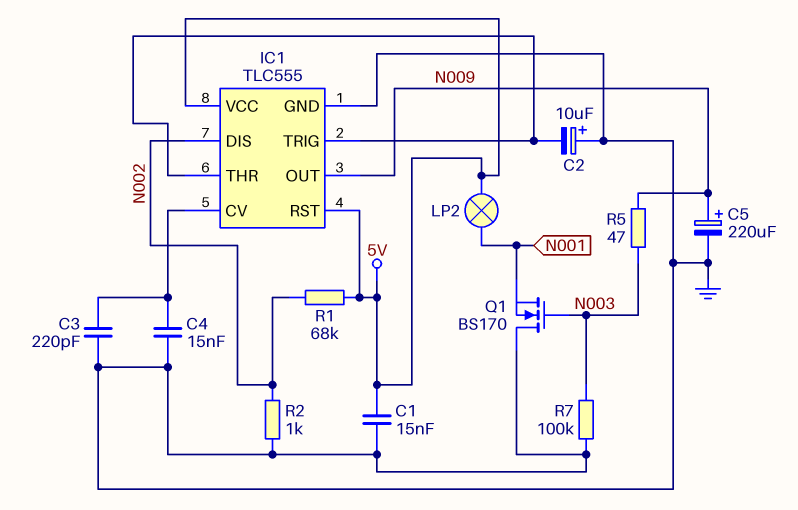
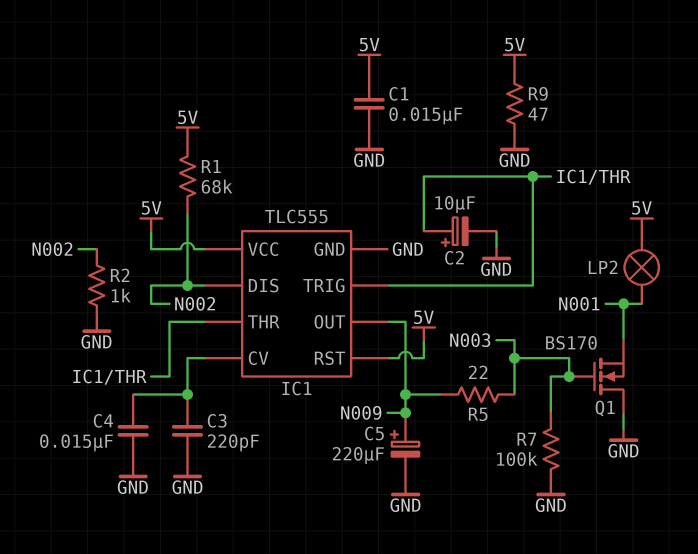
C2: 10uF (plus GND, minus IC1/THR) -> 10uF (plus IC1/THR, minus GND)
R5: 47 (N003, N009) -> 22 (N003, N009)
R9: none -> 47 (5V, GND)

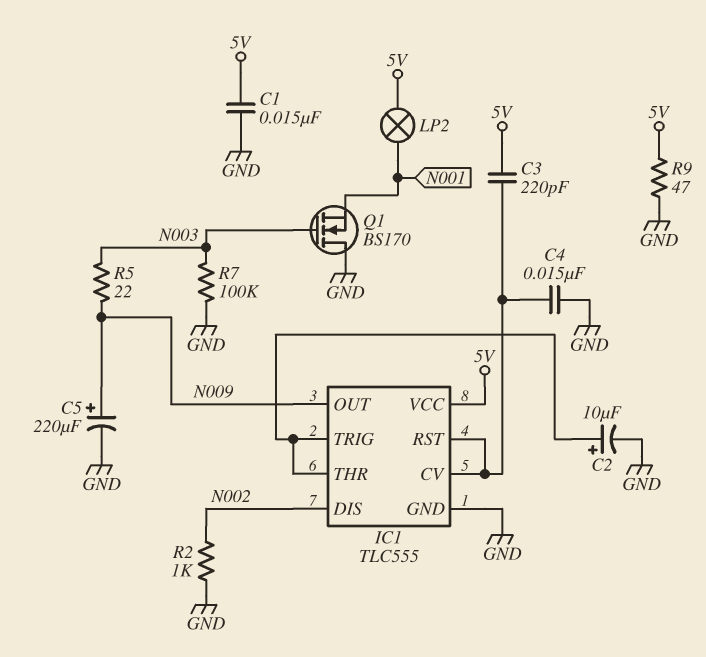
C3: 220pF (GND, IC1/CV) -> 220pF (5V, IC1/CV)
IC1 pin RST: 5V -> IC1/CV
R1: 68k (5V, N002) -> none

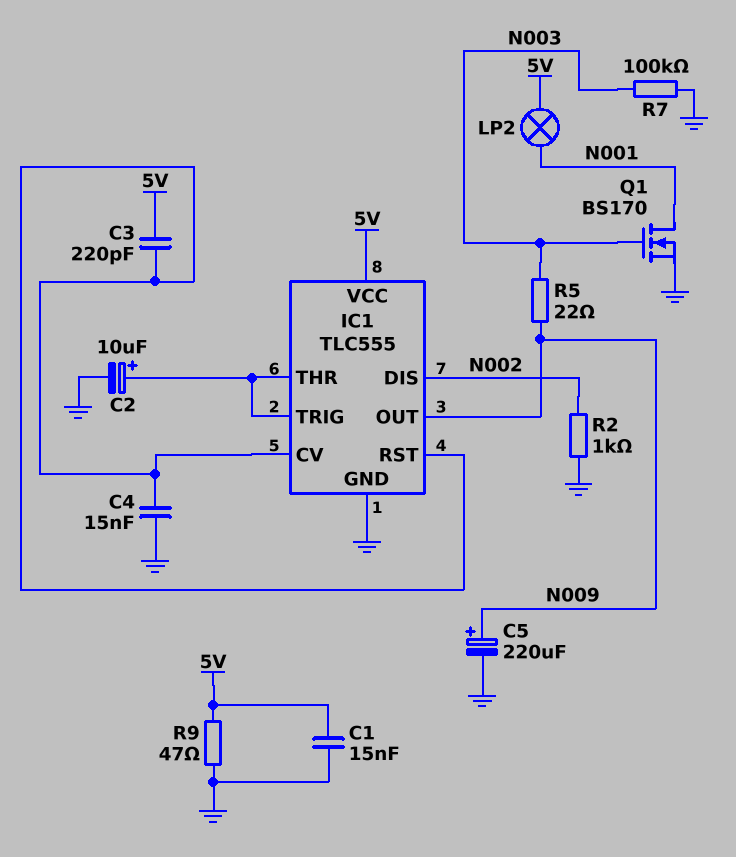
Q1: NMOS BS170 (G N003, D GND, S N001) -> NMOS BS170 (G N003, D N001, S GND)

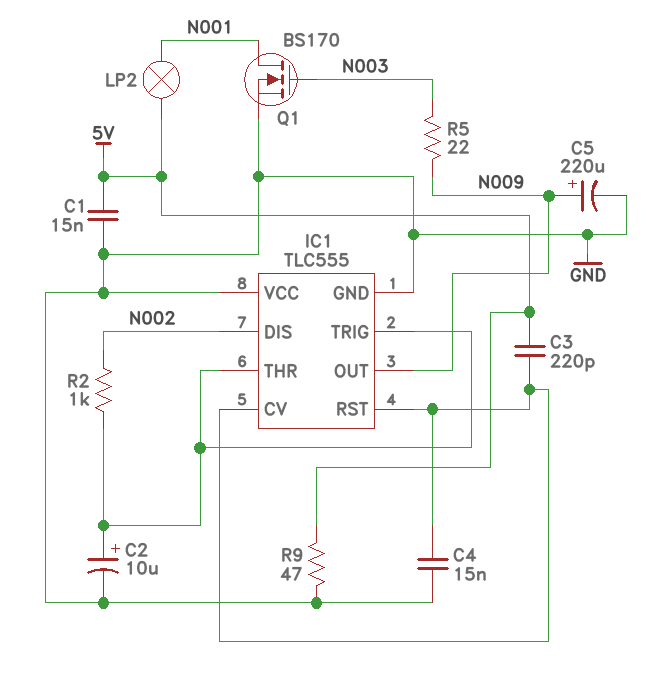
IC1 pin VCC: 5V -> GND
R2: 1k (GND, N002) -> 1k (IC1/THR, N002)
R7: 100k (GND, N003) -> none

